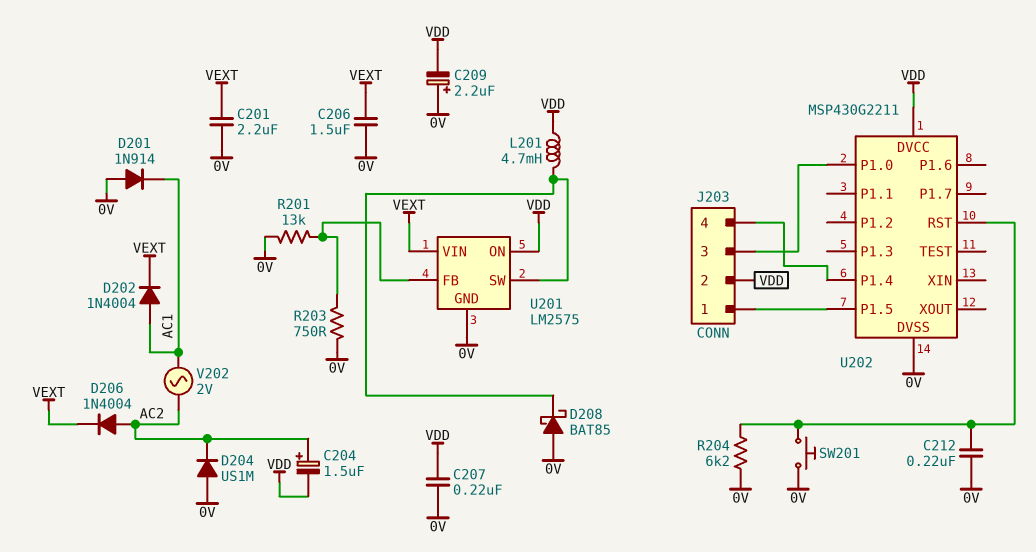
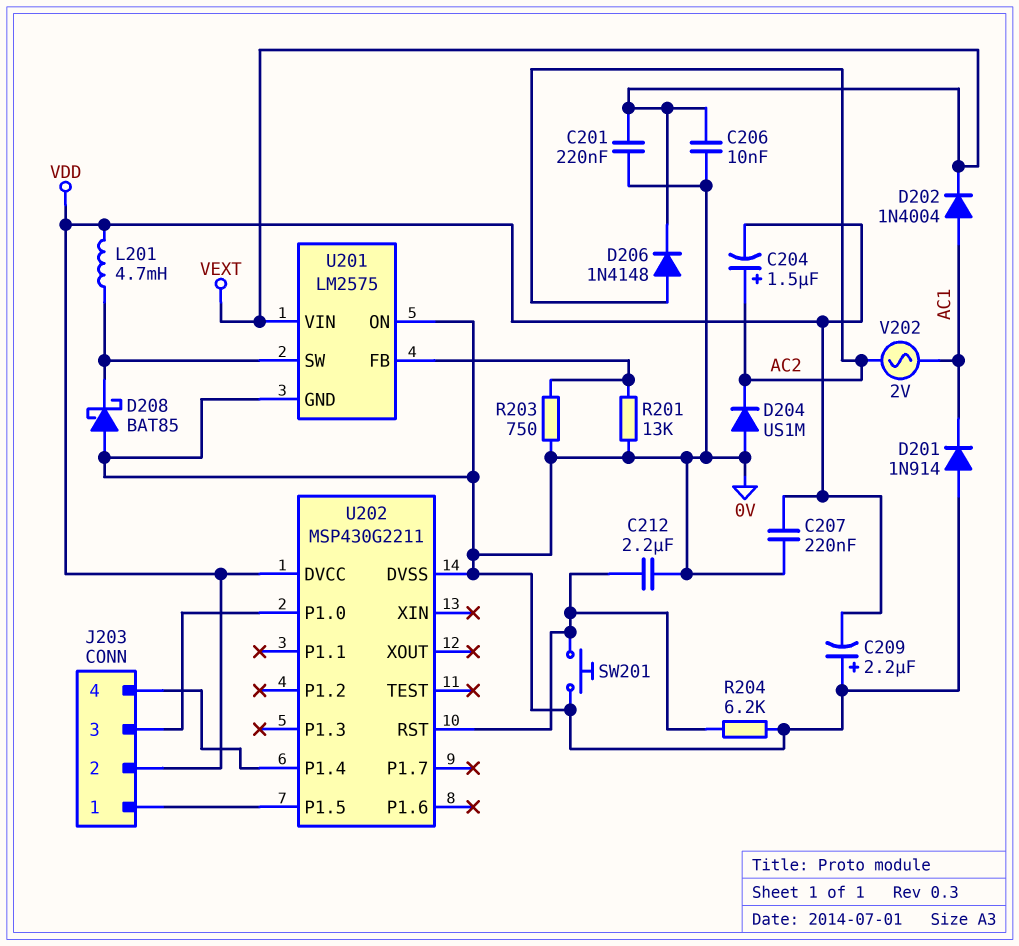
C201: 2.2uF (0V, VEXT) -> 220nF (0V, VEXT)
C206: 1.5uF (0V, VEXT) -> 10nF (0V, VEXT)
C212: 220nF (0V, U202/RST) -> 2.2uF (0V, U202/RST)
D206: diode 1N4004 (A AC2, K VEXT) -> diode 1N4148 (A AC2, K VEXT)
U201 pin ON: VDD -> 0V

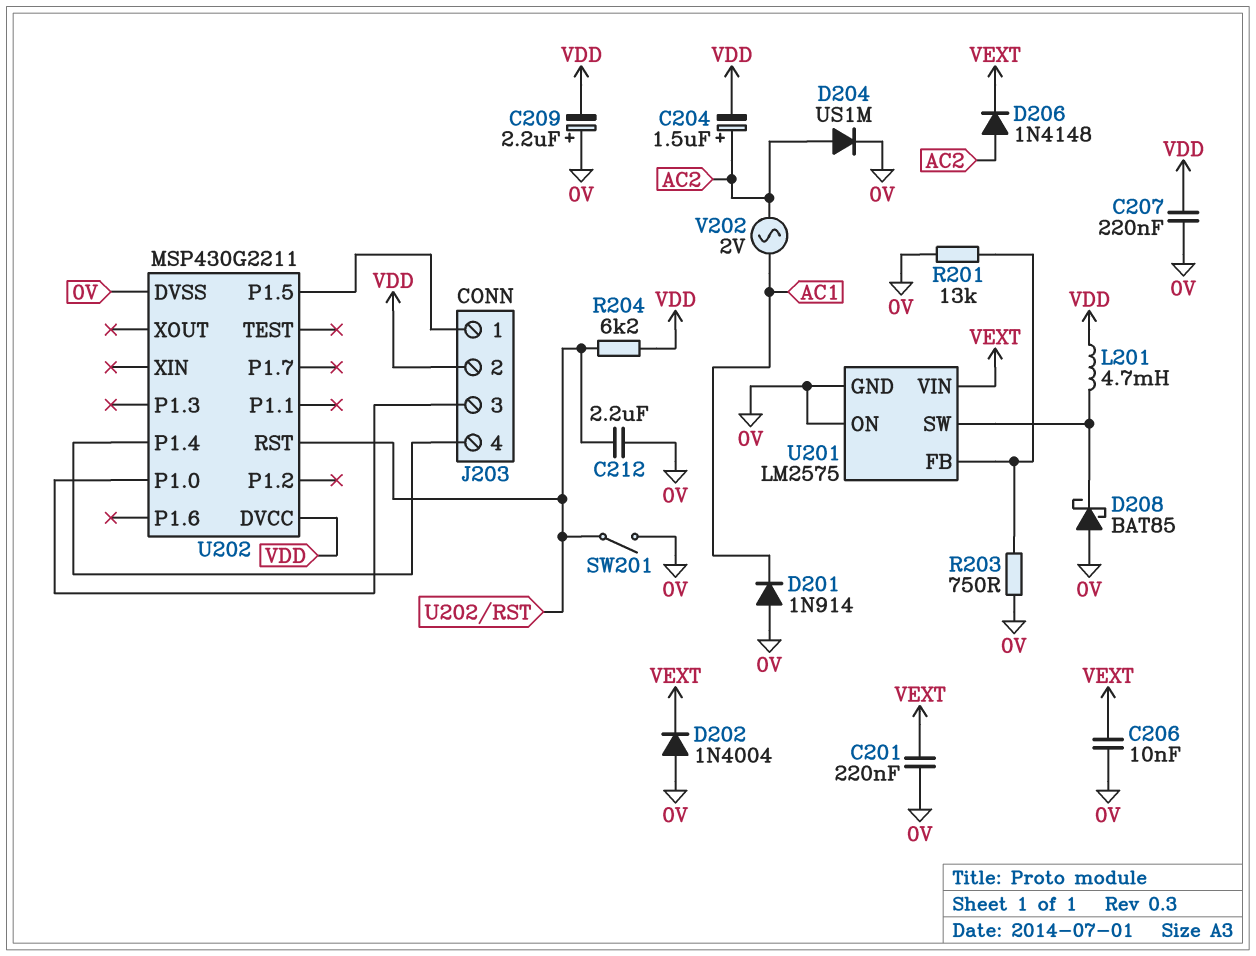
D202: diode 1N4004 (A AC1, K VEXT) -> diode 1N4004 (A 0V, K VEXT)
D204: diode US1M (A 0V, K AC2) -> diode US1M (A AC2, K 0V)
R204: 6.2k (0V, U202/RST) -> 6.2k (U202/RST, VDD)
SW201: button (0V, U202/RST) -> switch (0V, U202/RST)

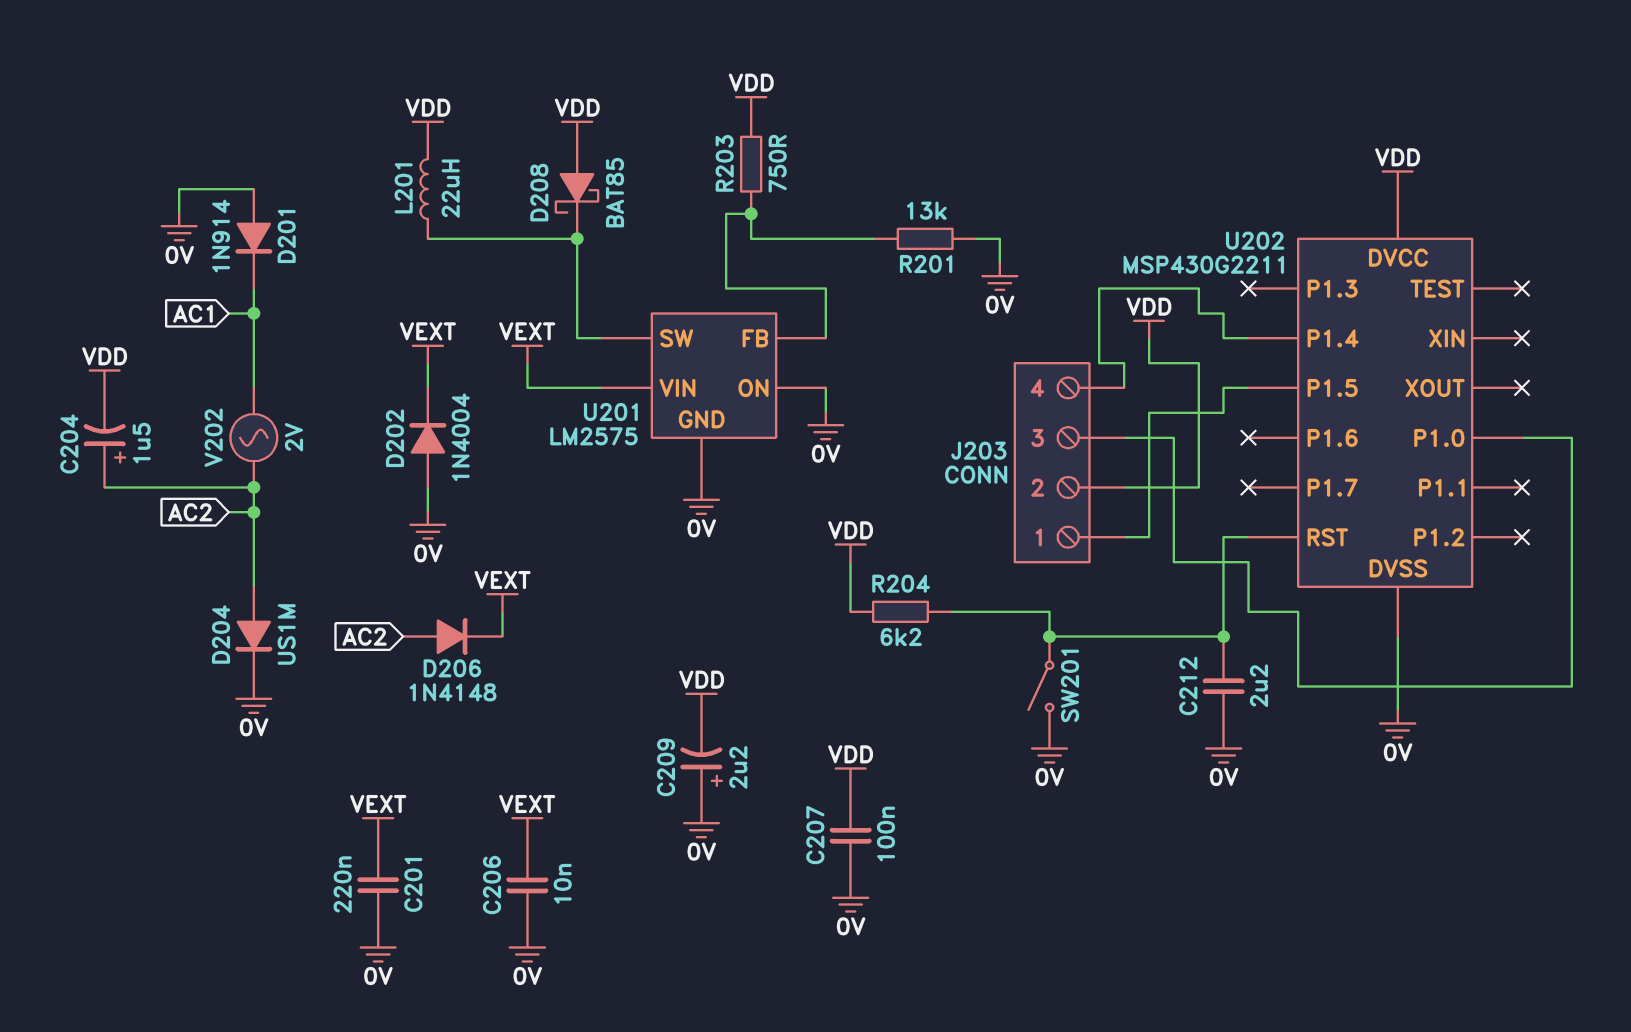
C207: 220nF (0V, VDD) -> 100nF (0V, VDD)
D208: schottky BAT85 (A 0V, K U201/SW) -> schottky BAT85 (A VDD, K U201/SW)
L201: 4.7mH (U201/SW, VDD) -> 22uH (U201/SW, VDD)
R203: 750 (0V, U201/FB) -> 750 (U201/FB, VDD)

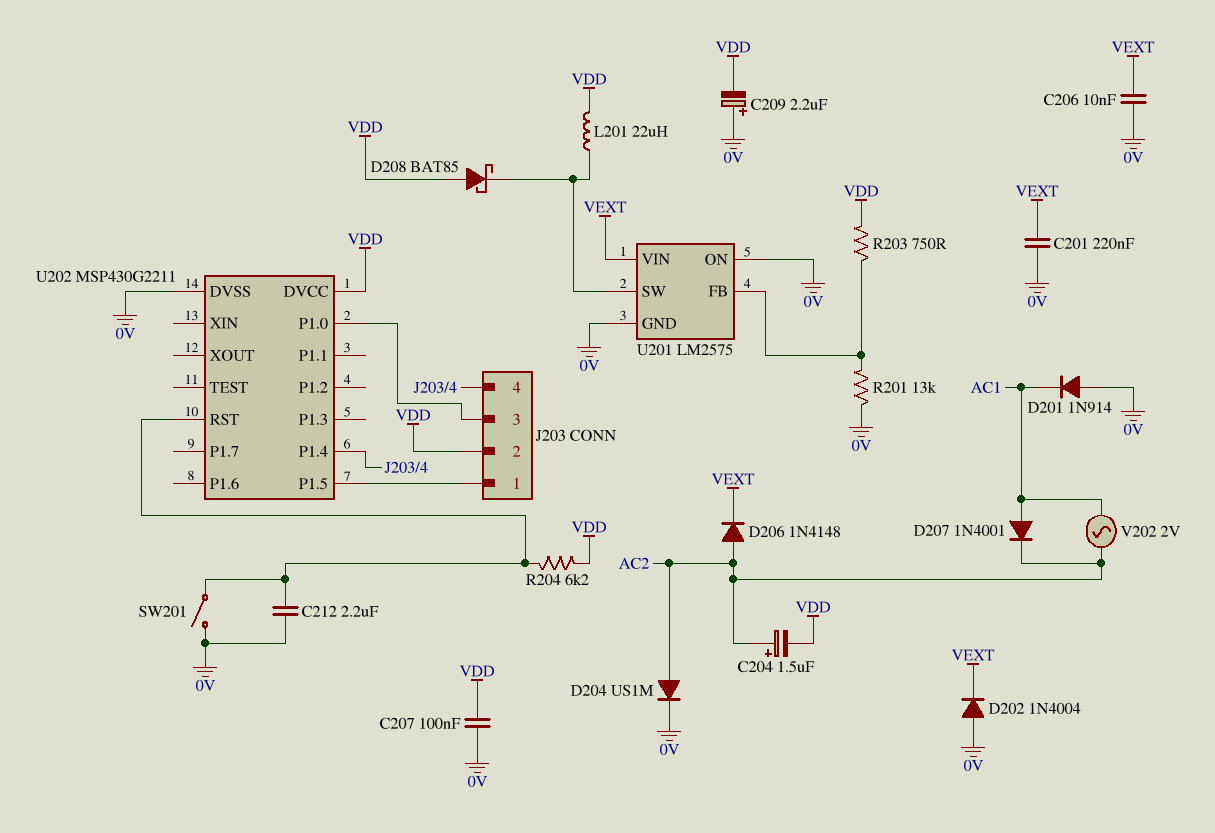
D207: none -> diode 1N4001 (A AC1, K AC2)

